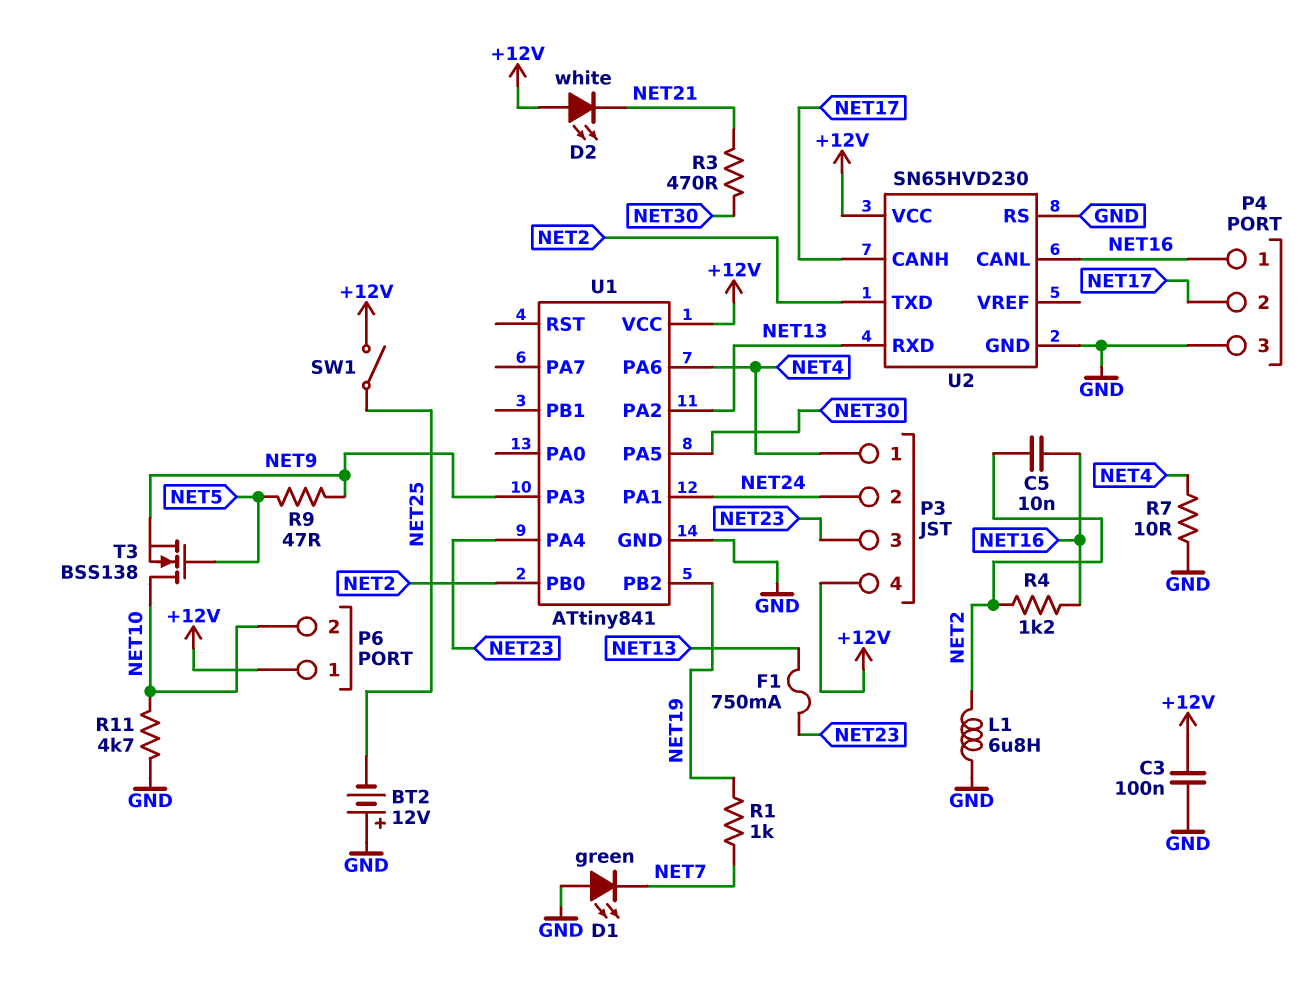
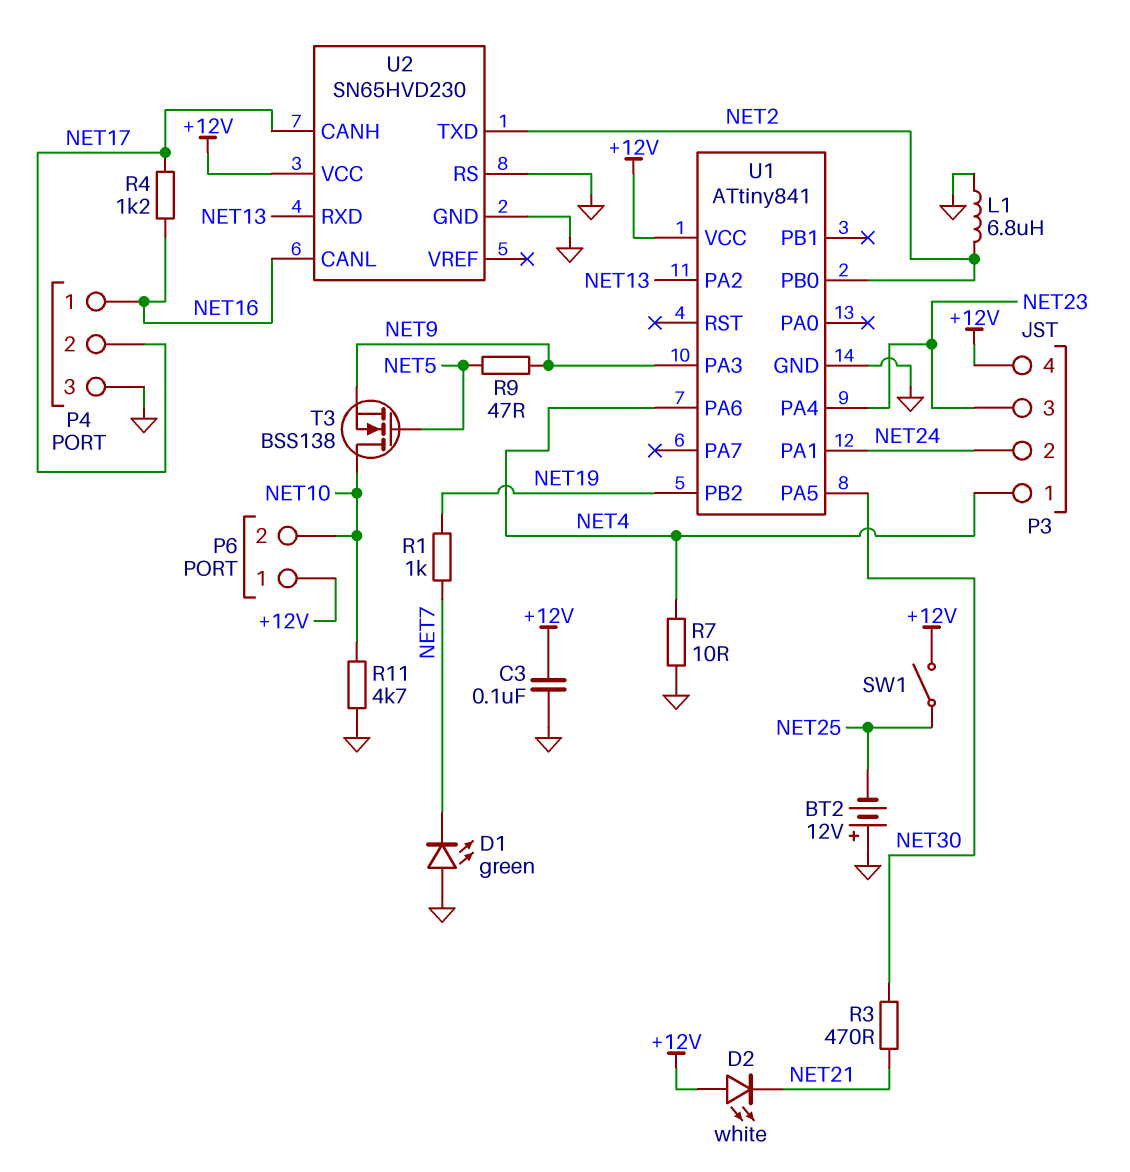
C5: 10nF (NET2, NET16) -> none
F1: 750mA (NET13, NET23) -> none
R4: 1.2k (NET2, NET16) -> 1.2k (NET16, NET17)

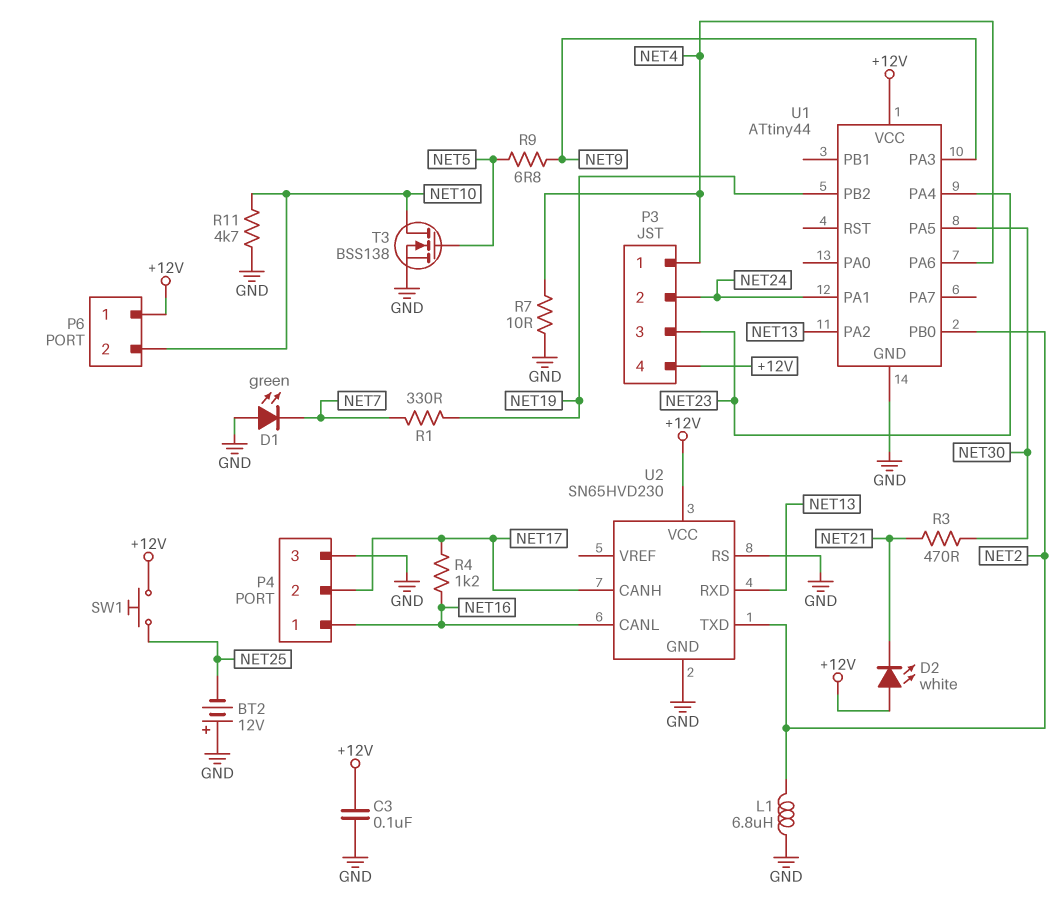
R1: 1k (NET7, NET19) -> 330 (NET7, NET19)
R9: 47 (NET5, NET9) -> 6.8 (NET5, NET9)
SW1: switch (+12V, NET25) -> button (+12V, NET25)
T3: NMOS BSS138 (G NET5, D NET10, S NET9) -> NMOS BSS138 (G NET5, D NET10, S GND)
U1: ATtiny841 -> ATtiny44

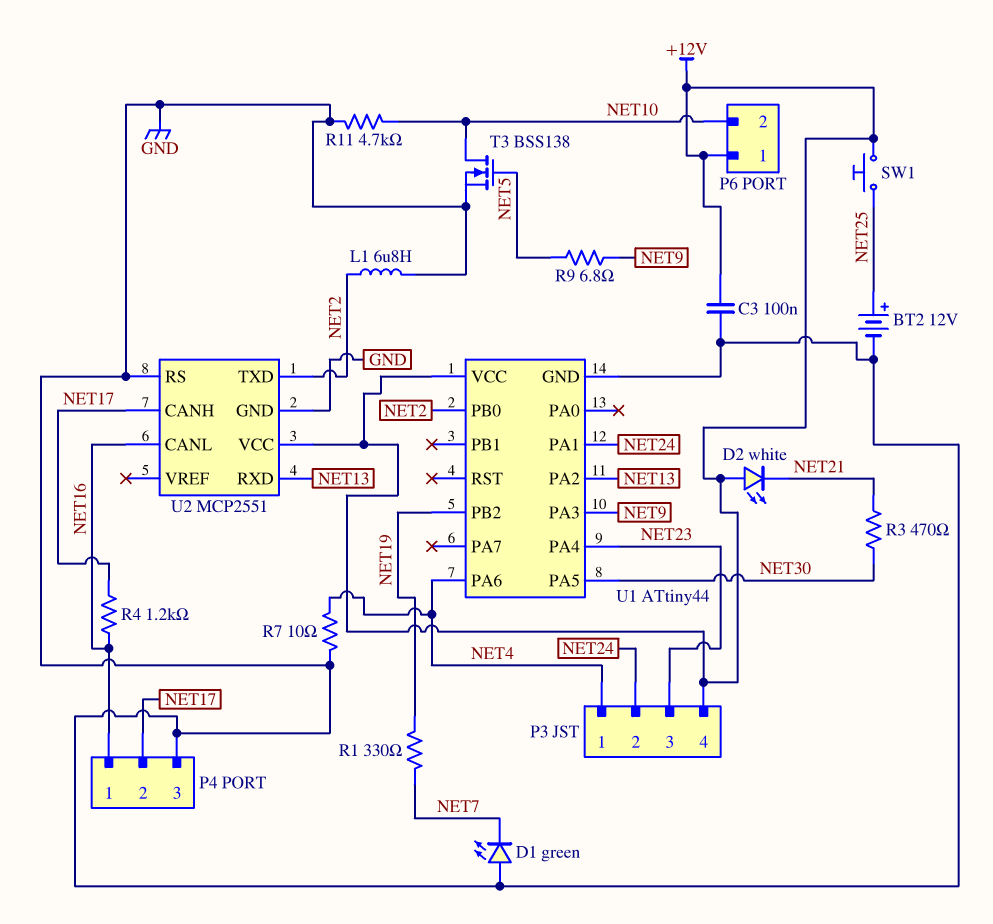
BT2: 12V (plus GND, minus NET25) -> 12V (plus NET25, minus GND)
U2: SN65HVD230 -> MCP2551

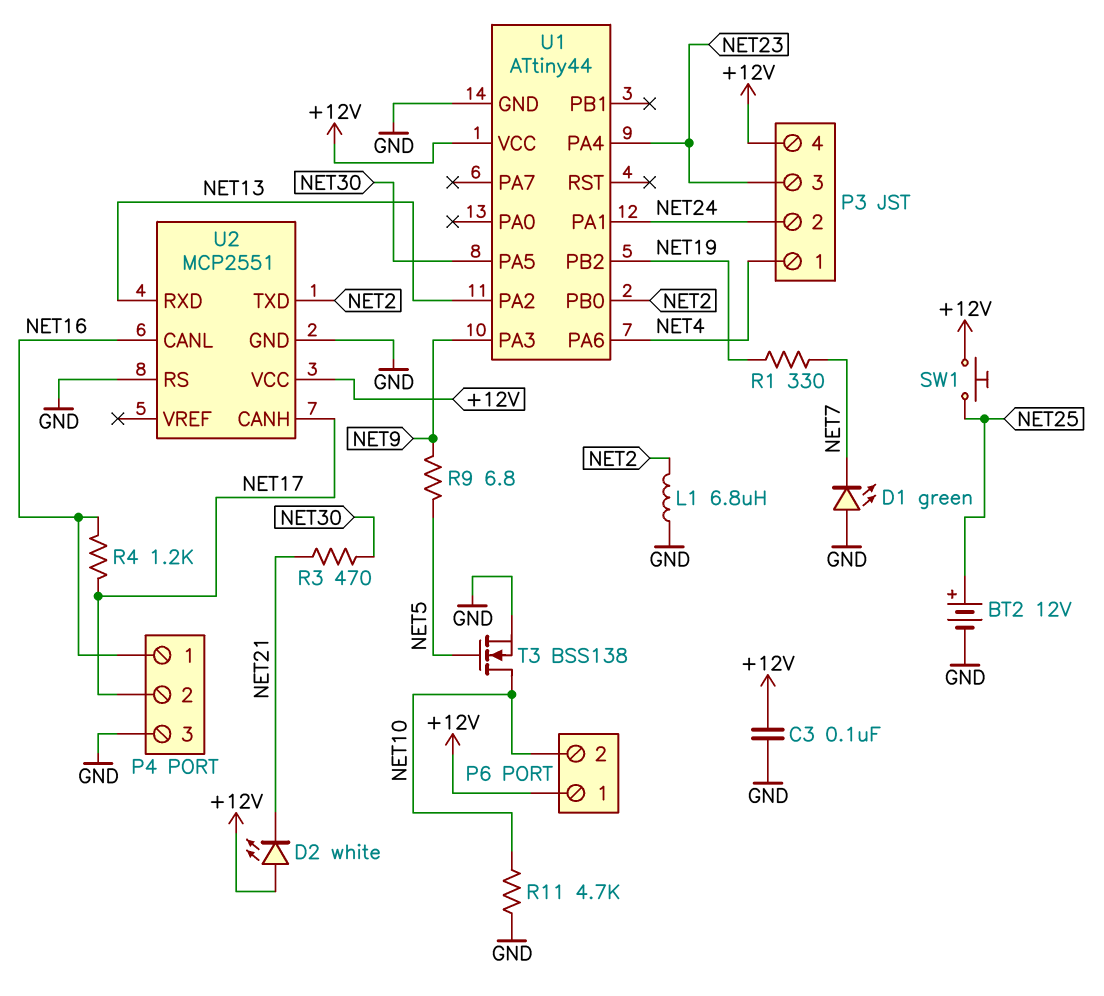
R7: 10 (GND, NET4) -> none

